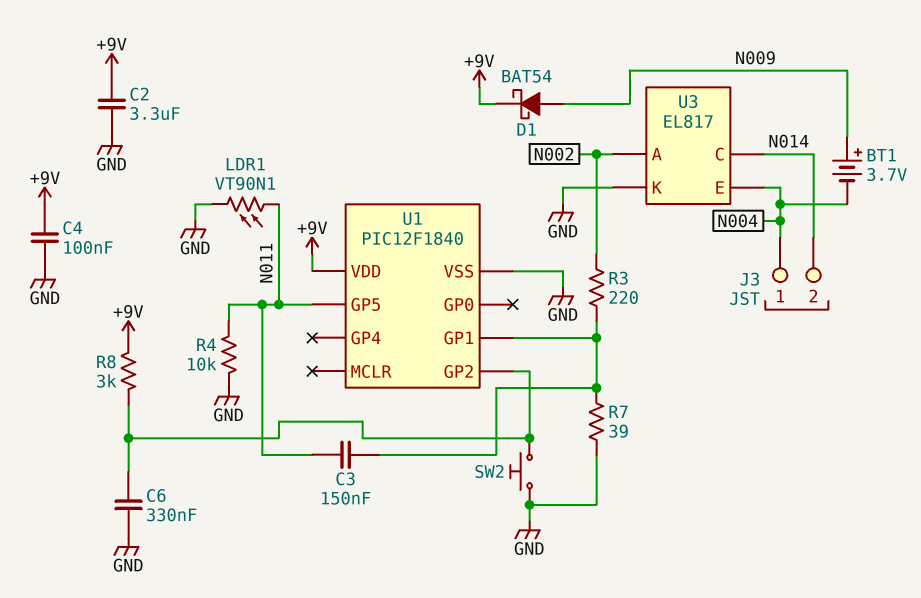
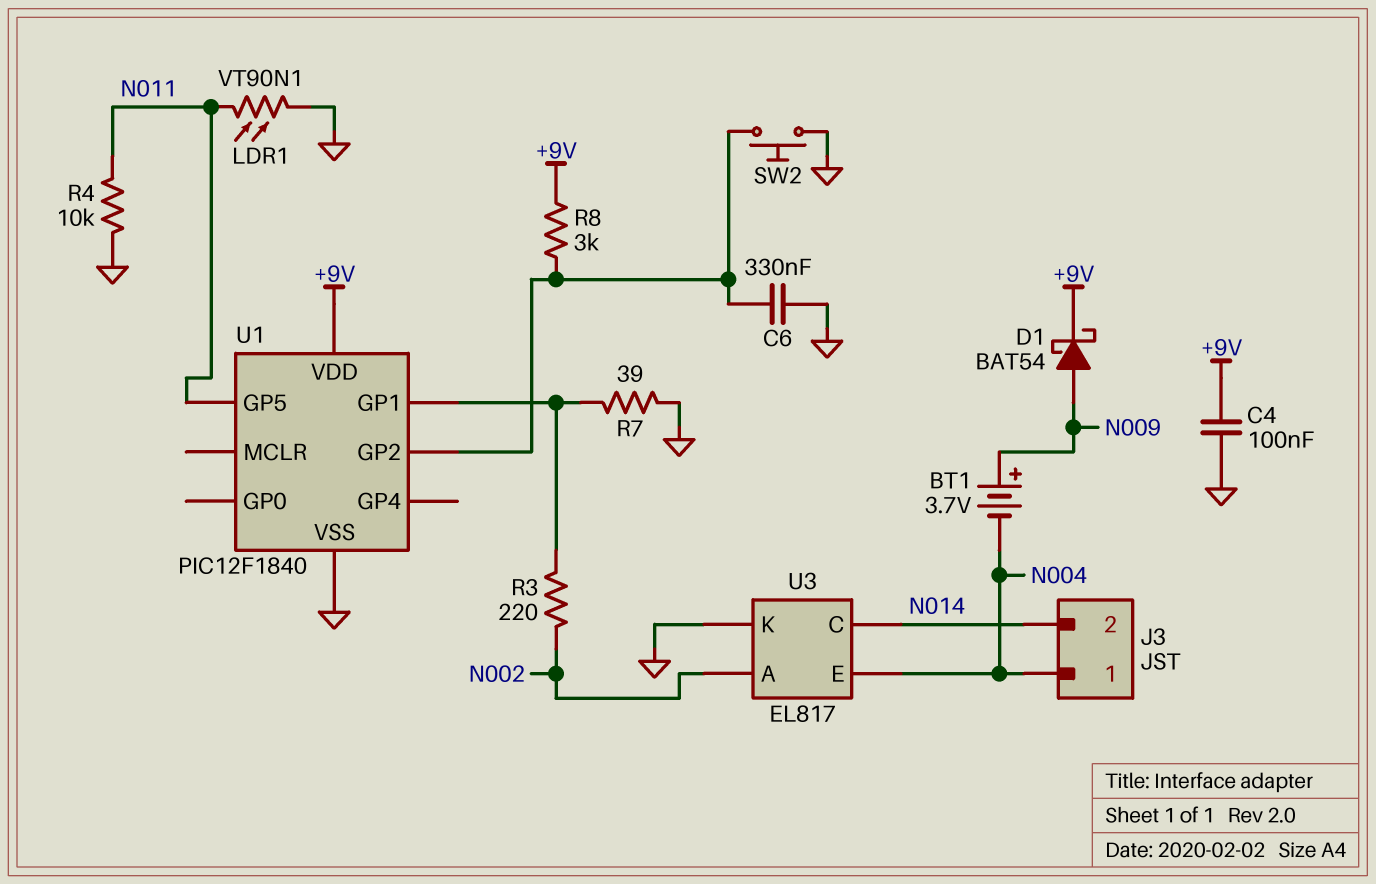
C2: 3.3uF (+9V, GND) -> none
C3: 150nF (N011, U1/GP1) -> none

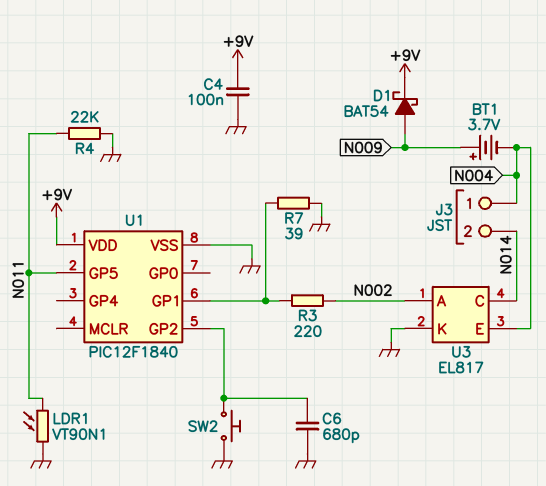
C6: 330nF (GND, U1/GP2) -> 680pF (GND, U1/GP2)
R4: 10k (GND, N011) -> 22k (GND, N011)
R8: 3k (+9V, U1/GP2) -> none

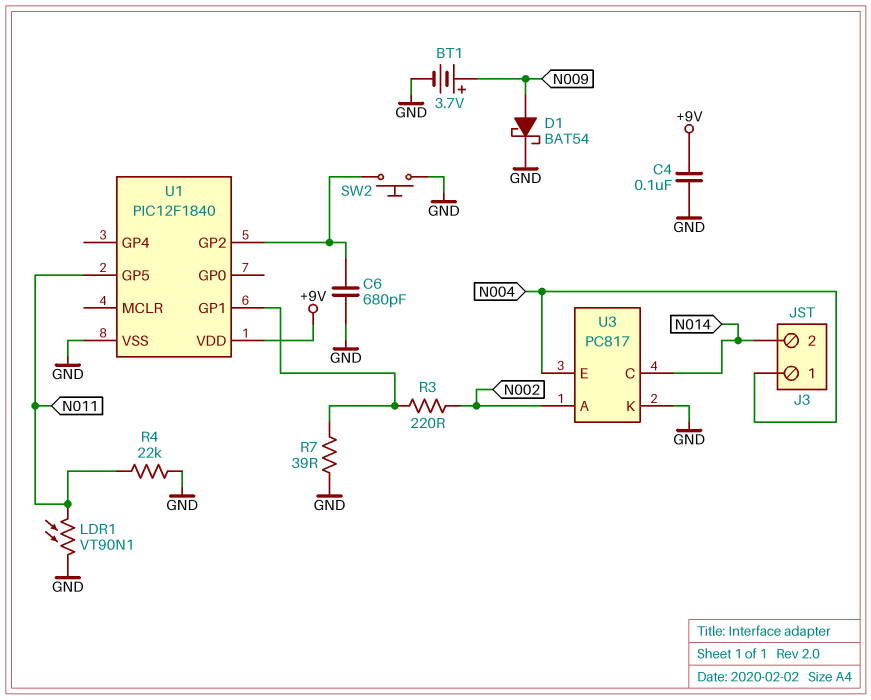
BT1: 3.7V (plus N009, minus N004) -> 3.7V (plus N009, minus GND)
D1: schottky BAT54 (A N009, K +9V) -> schottky BAT54 (A N009, K GND)
U3: EL817 -> PC817

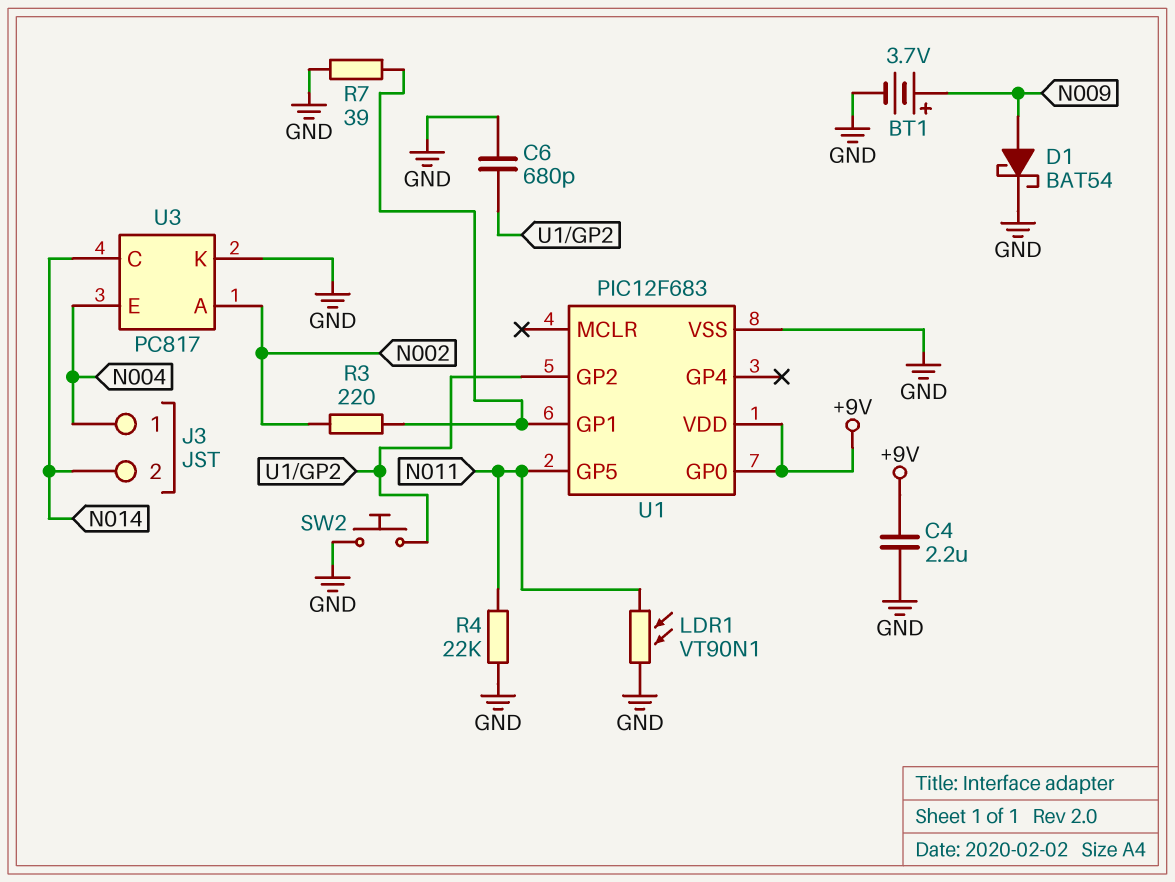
C4: 100nF (+9V, GND) -> 2.2uF (+9V, GND)
U1: PIC12F1840 -> PIC12F683
U1 pin GP0: none -> +9V

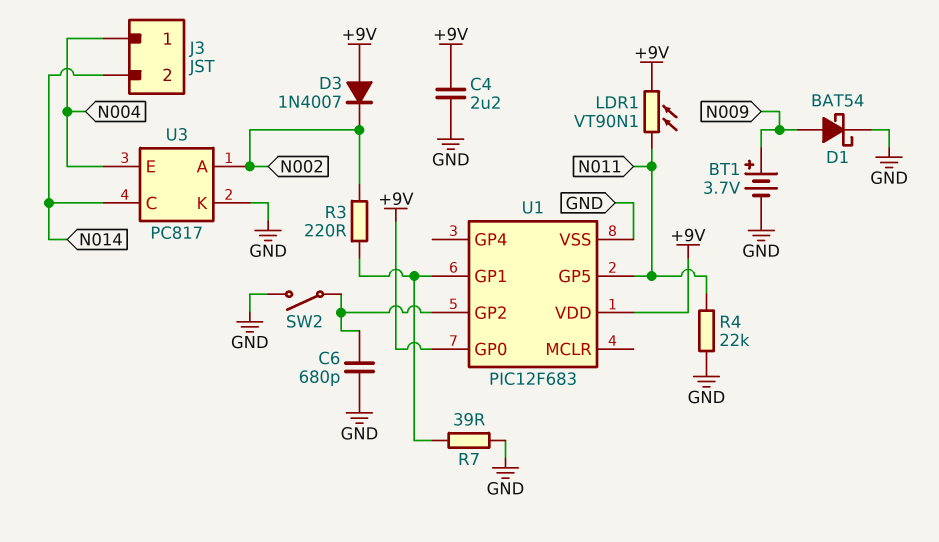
D3: none -> diode 1N4007 (A +9V, K N002)
LDR1: VT90N1 (GND, N011) -> VT90N1 (+9V, N011)
SW2: button (GND, U1/GP2) -> switch (GND, U1/GP2)

